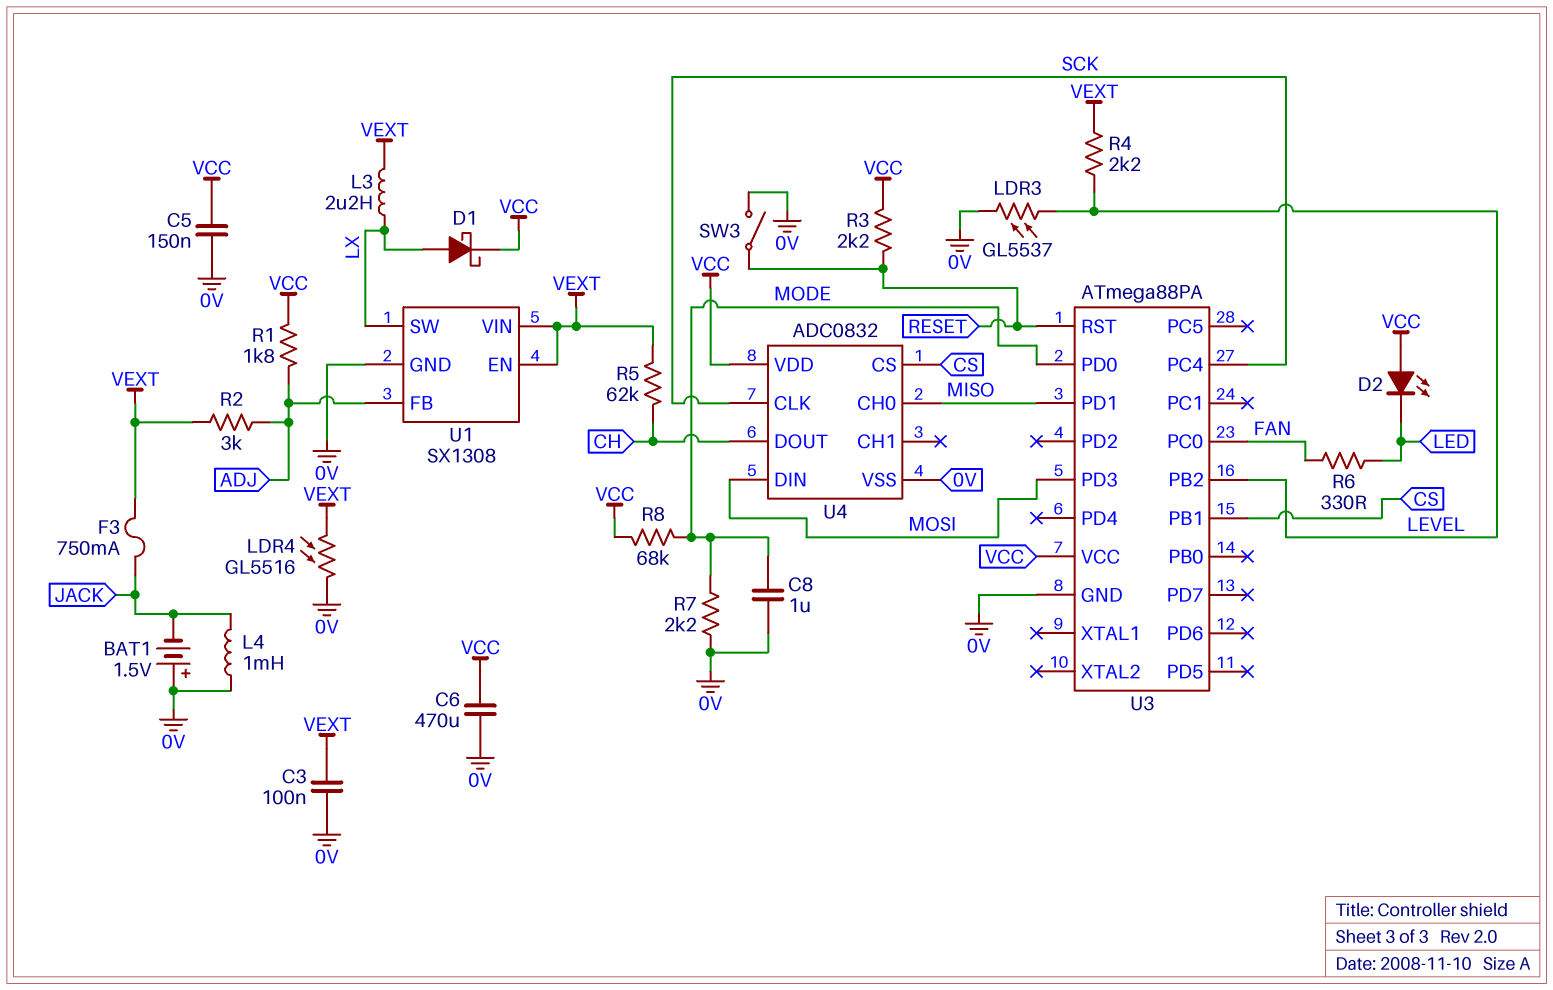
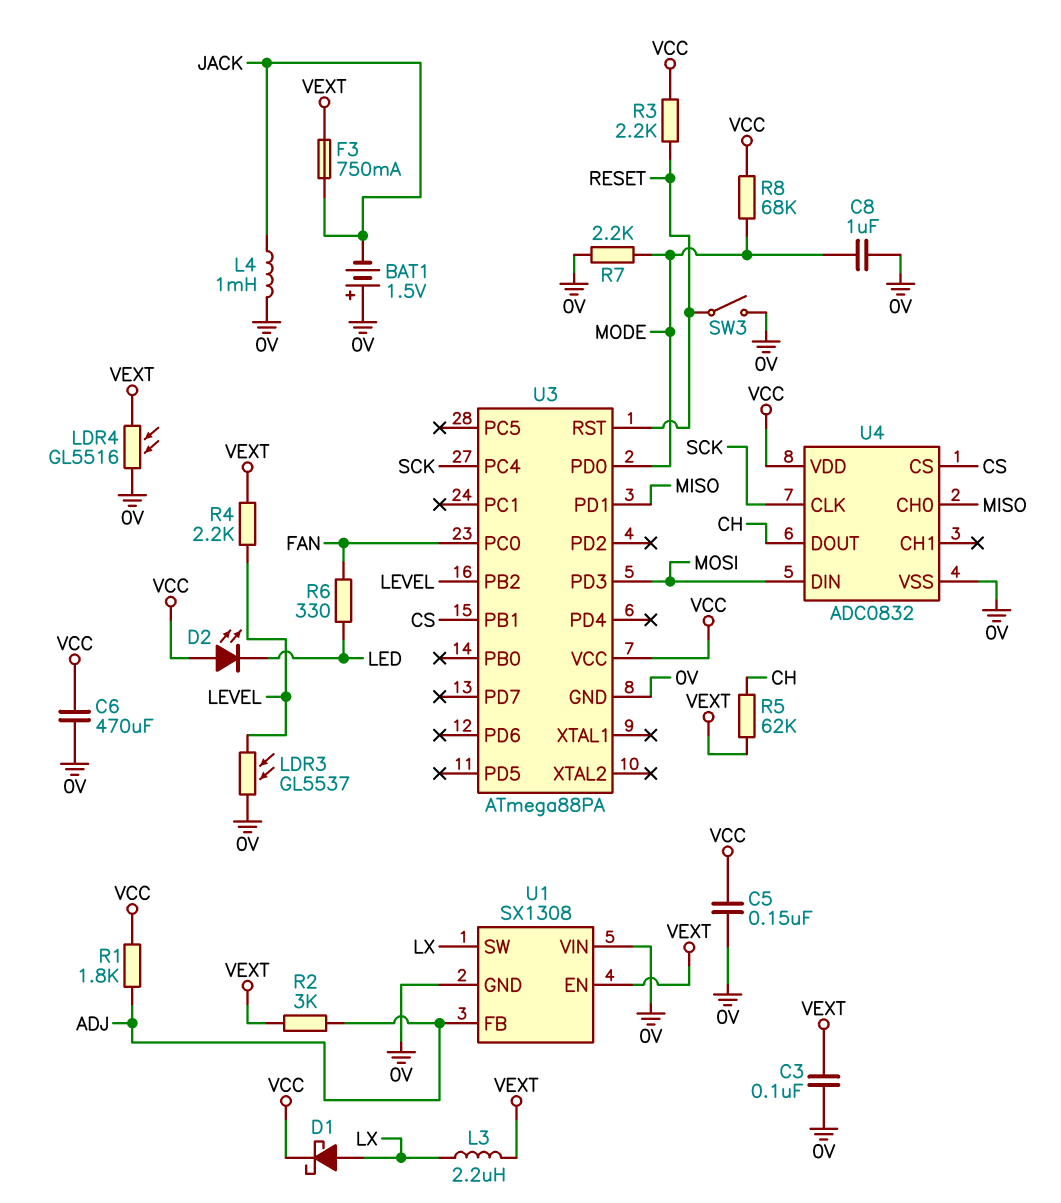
U1 pin VIN: VEXT -> 0V

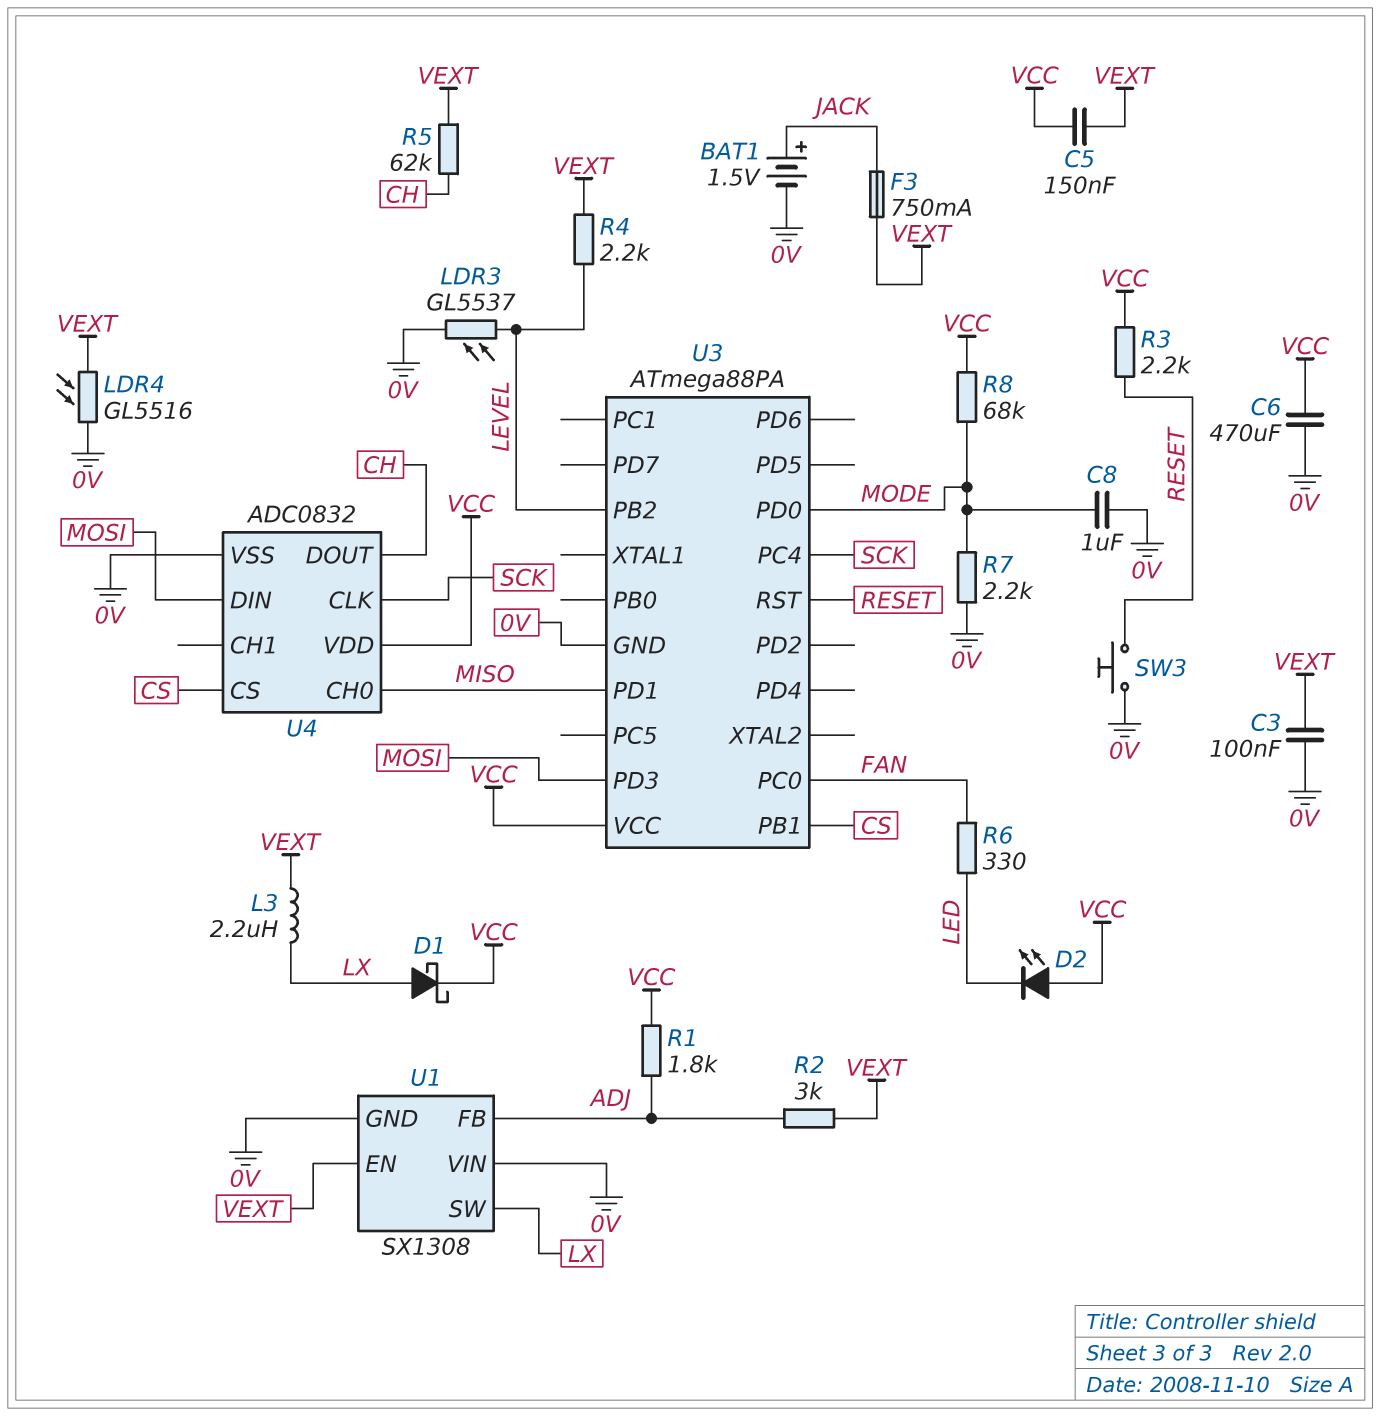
BAT1: 1.5V (plus 0V, minus JACK) -> 1.5V (plus JACK, minus 0V)
C5: 150nF (0V, VCC) -> 150nF (VCC, VEXT)
L4: 1mH (0V, JACK) -> none
SW3: switch (0V, RESET) -> button (0V, RESET)

